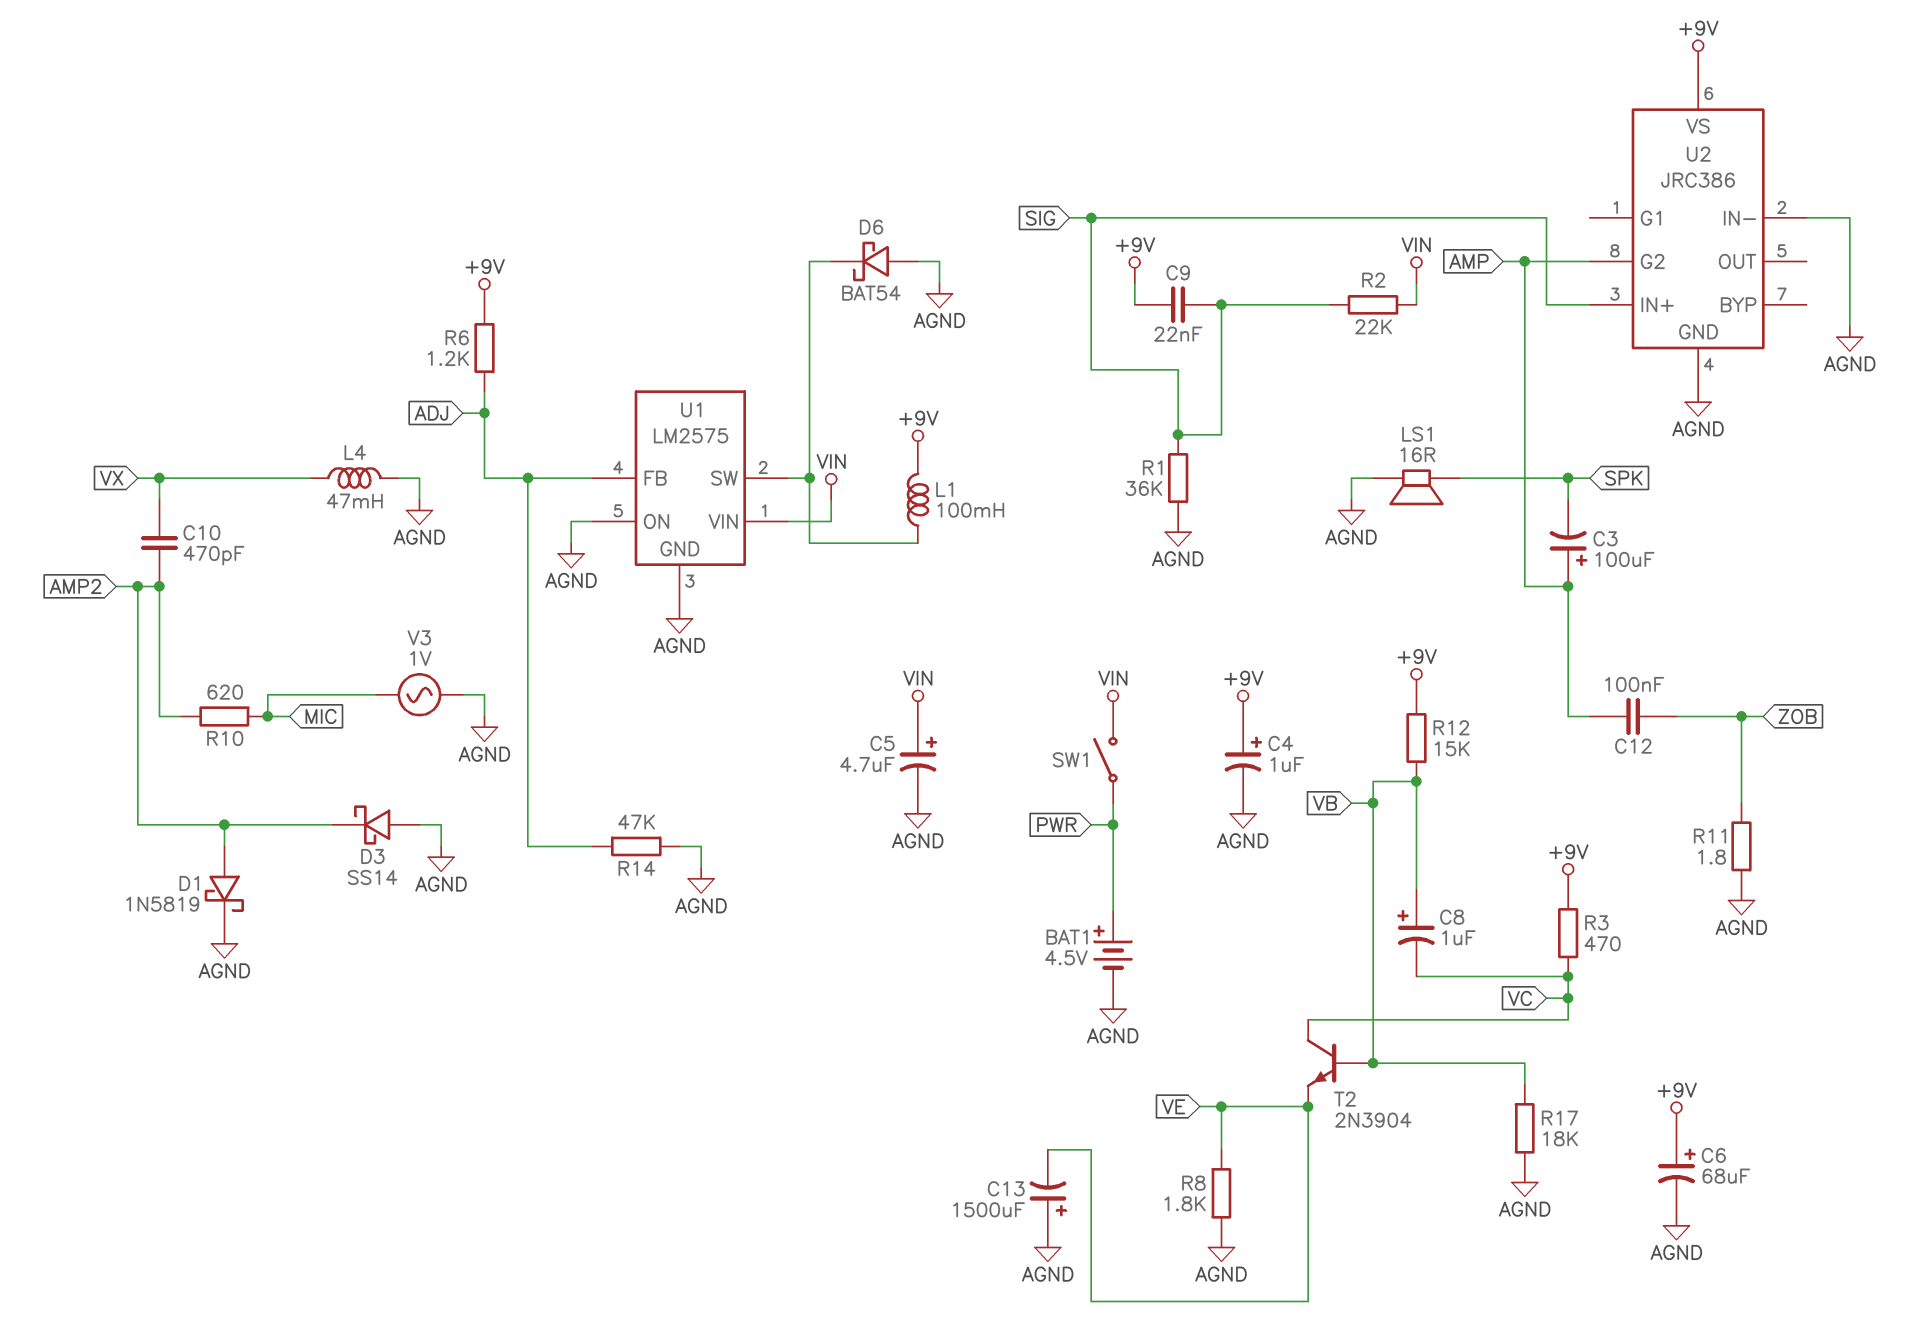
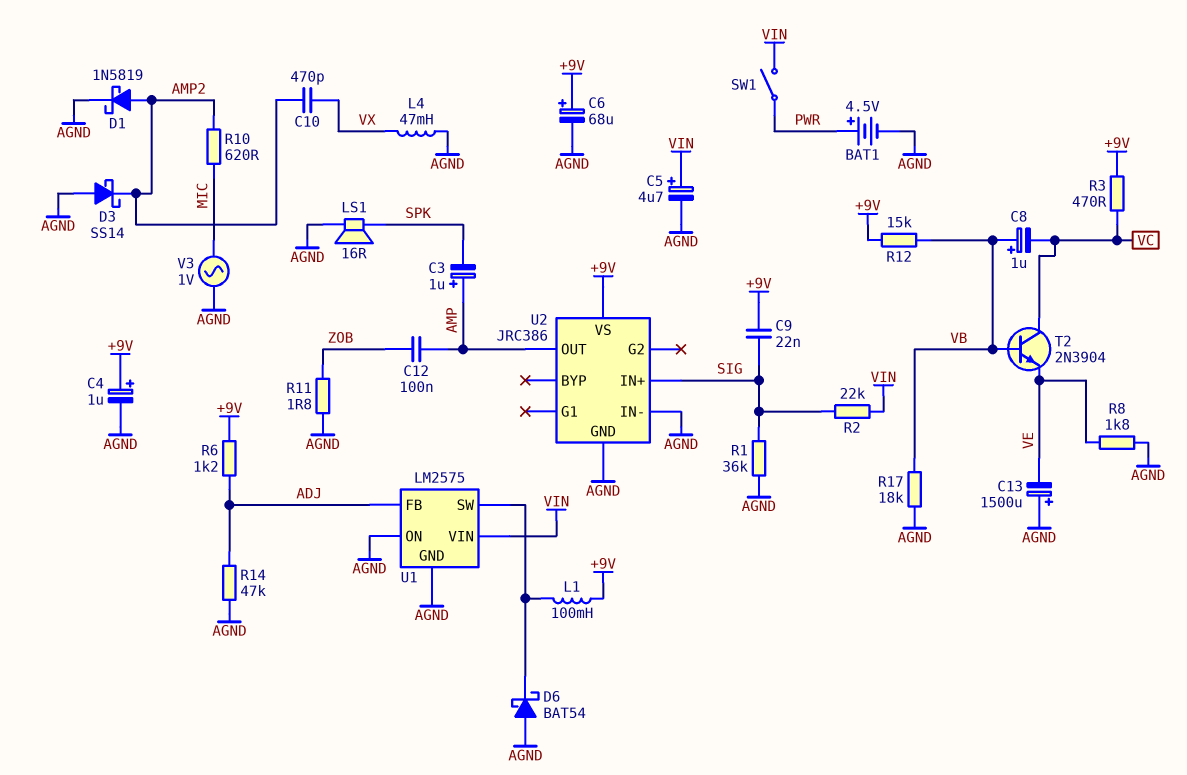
C3: 100uF (plus AMP, minus SPK) -> 1uF (plus AMP, minus SPK)
U2 pin G2: AMP -> none
U2 pin OUT: none -> AMP

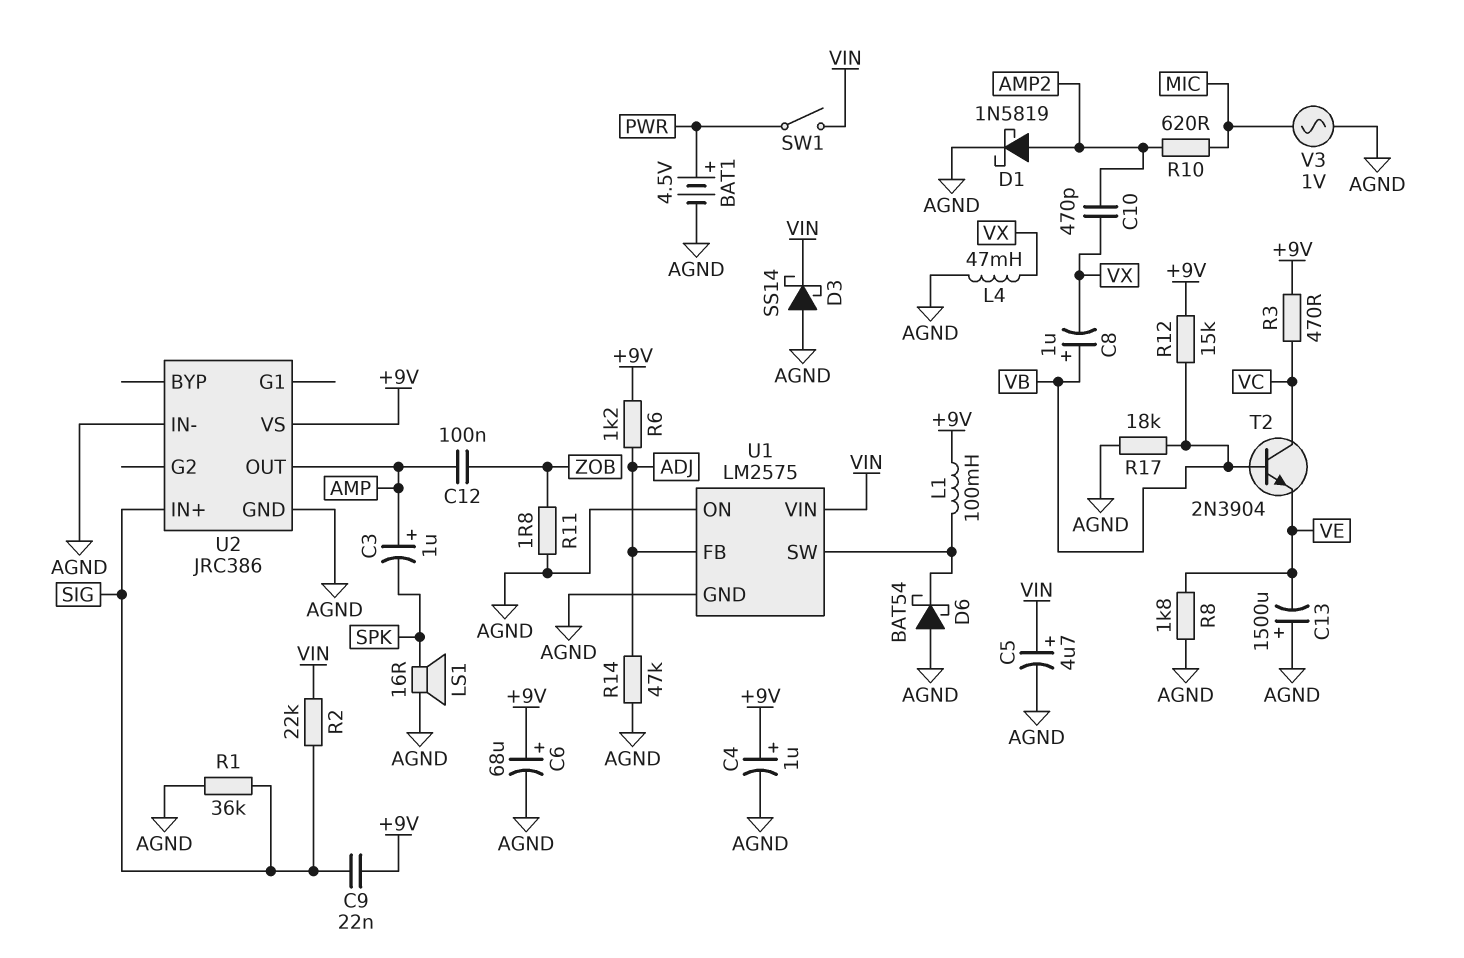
C8: 1uF (plus VB, minus VC) -> 1uF (plus VB, minus VX)
D3: schottky SS14 (A AGND, K AMP2) -> schottky SS14 (A AGND, K VIN)

